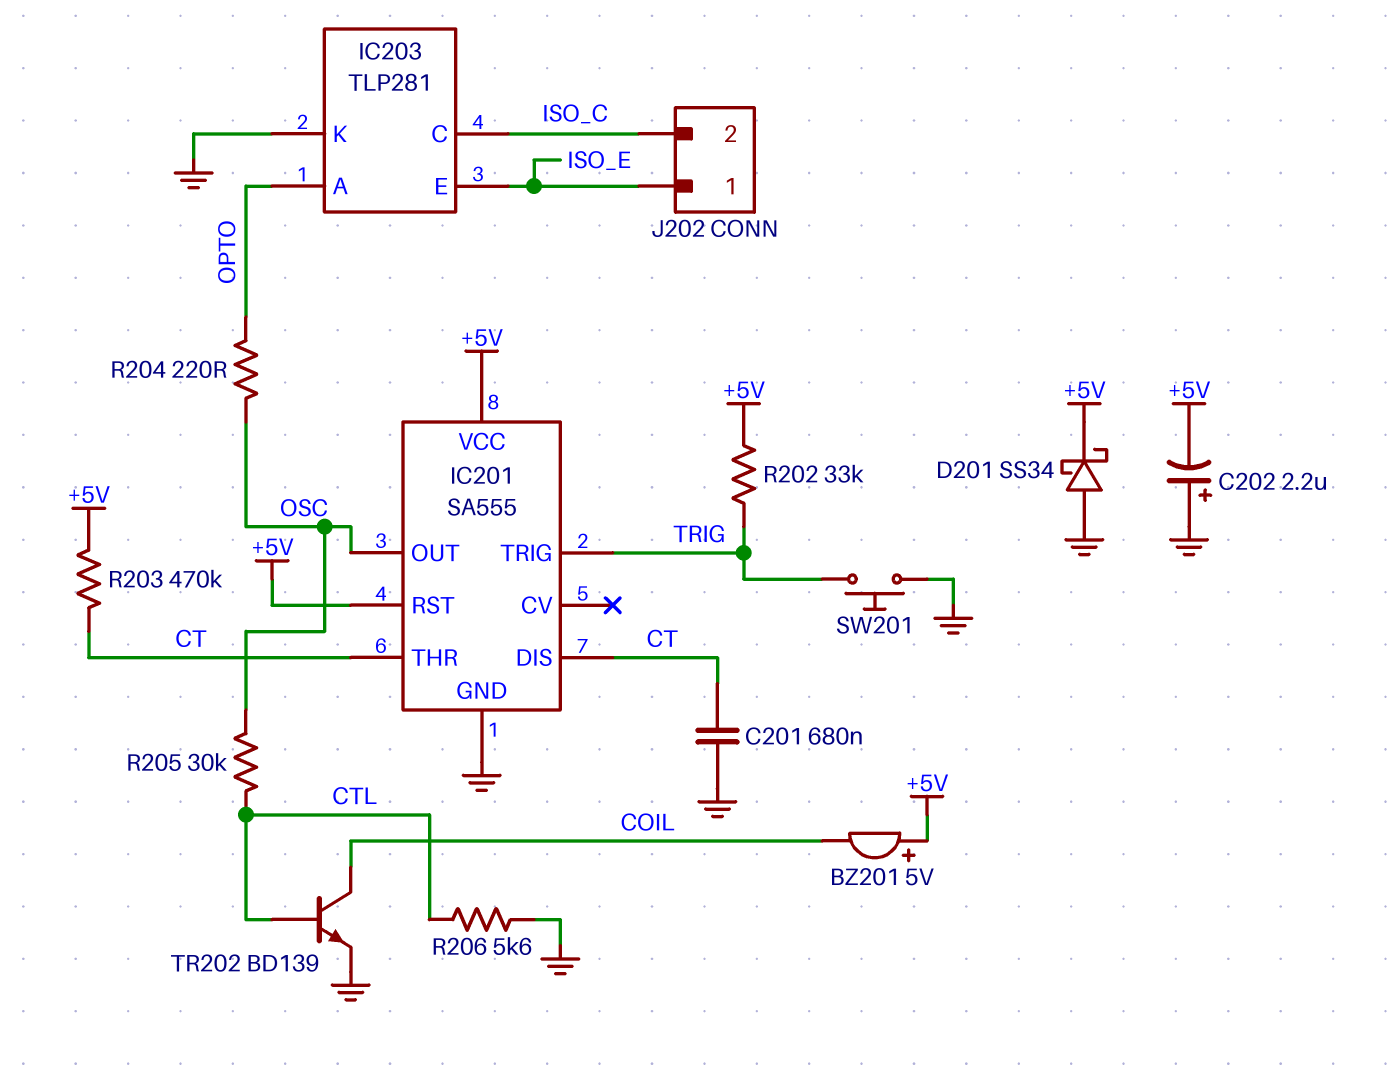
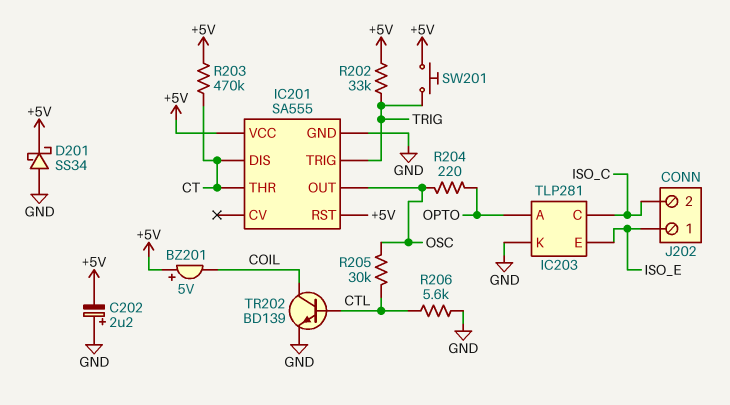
C201: 680nF (CT, GND) -> none
SW201: button (GND, TRIG) -> button (+5V, TRIG)

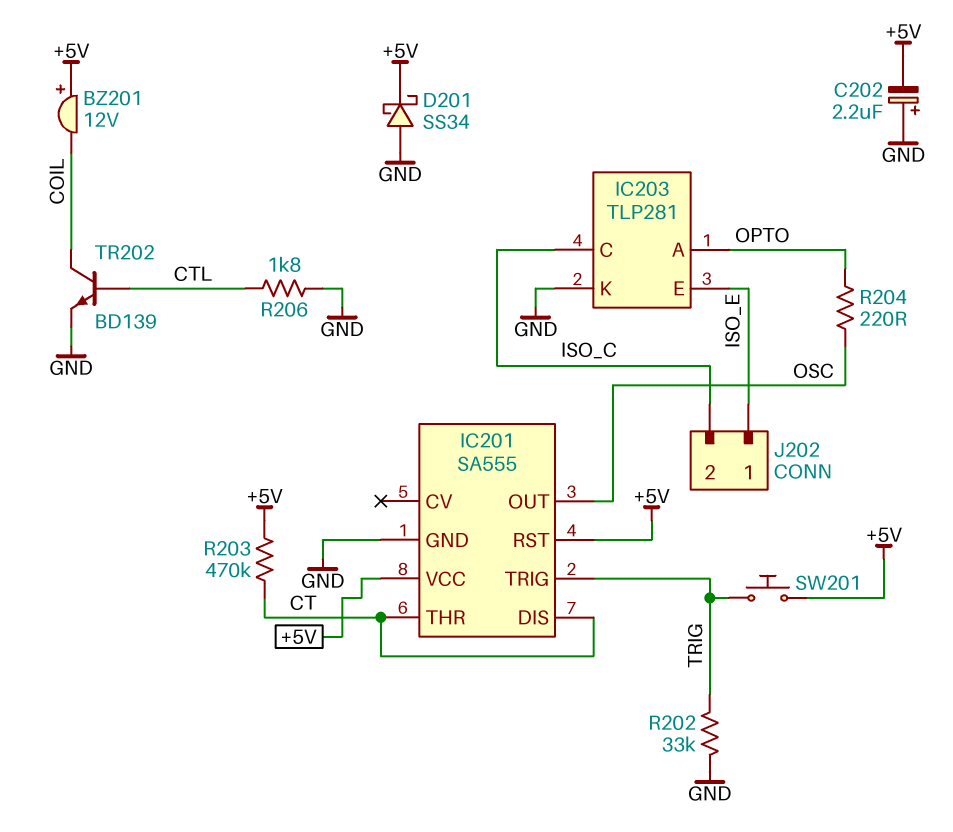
BZ201: buzzer 5V (plus +5V, minus COIL) -> buzzer 12V (plus +5V, minus COIL)
R202: 33k (+5V, TRIG) -> 33k (GND, TRIG)
R205: 30k (CTL, OSC) -> none
R206: 5.6k (CTL, GND) -> 1.8k (CTL, GND)

